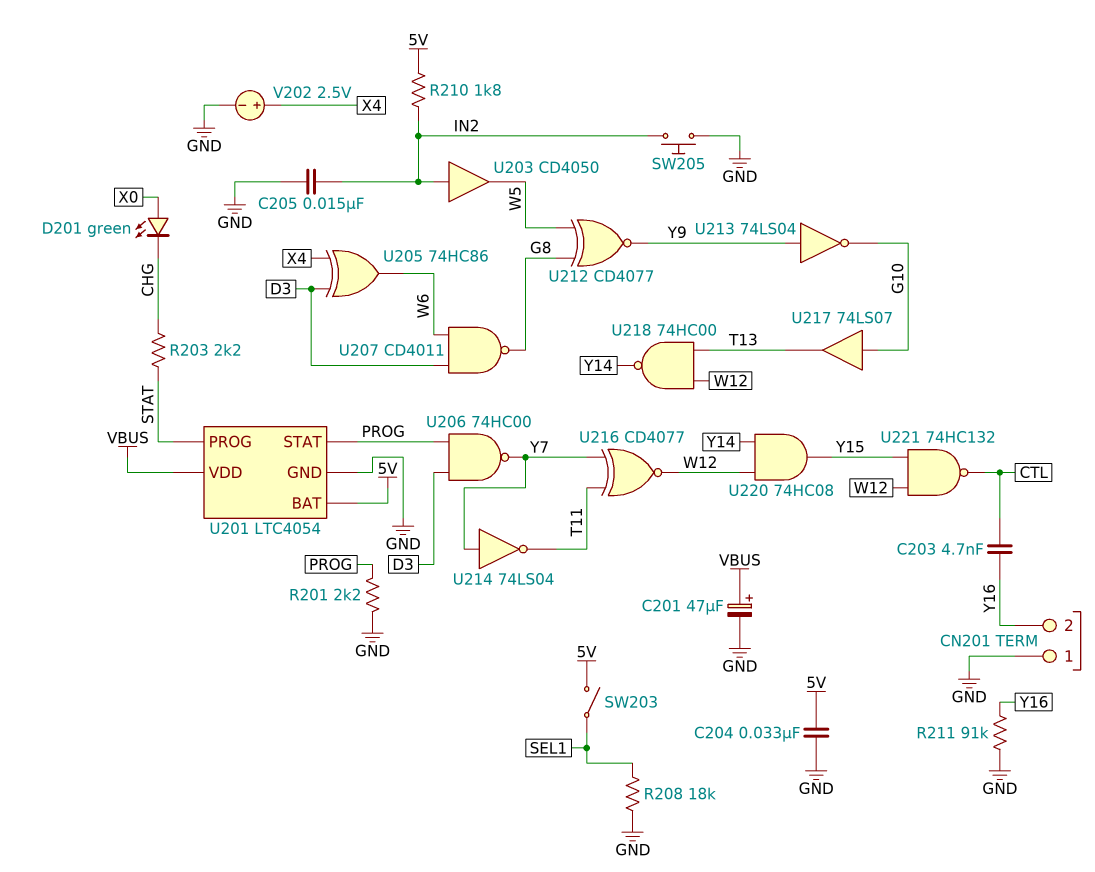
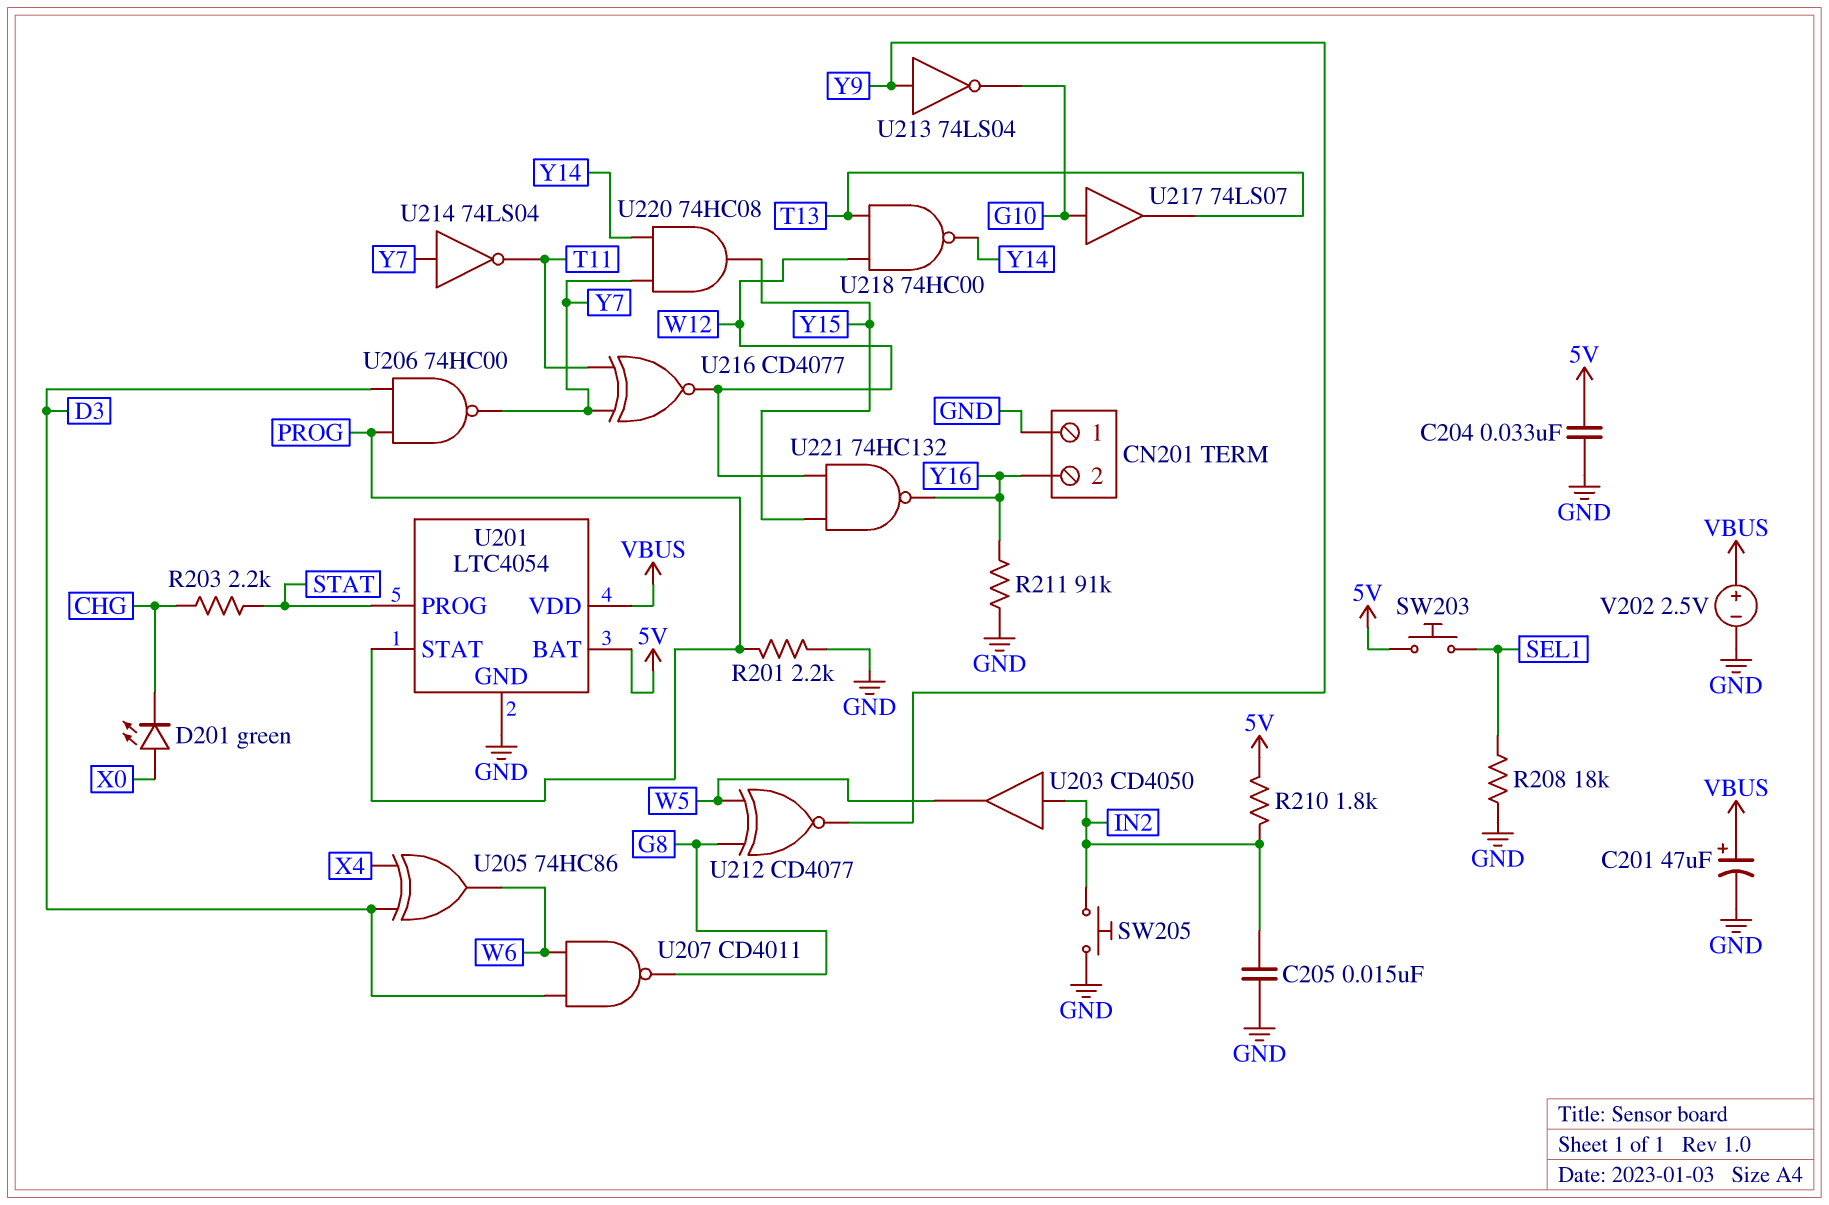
C203: 4.7nF (CTL, Y16) -> none
SW203: switch (5V, SEL1) -> button (5V, SEL1)
U220: AND 74HC08 (in W12, in Y14, out Y15) -> AND 74HC08 (in Y7, in Y14, out Y15)
U221: NAND 74HC132 (in W12, in Y15, out CTL) -> NAND 74HC132 (in W12, in Y15, out Y16)
V202: 2.5V (plus X4, minus GND) -> 2.5V (plus VBUS, minus GND)

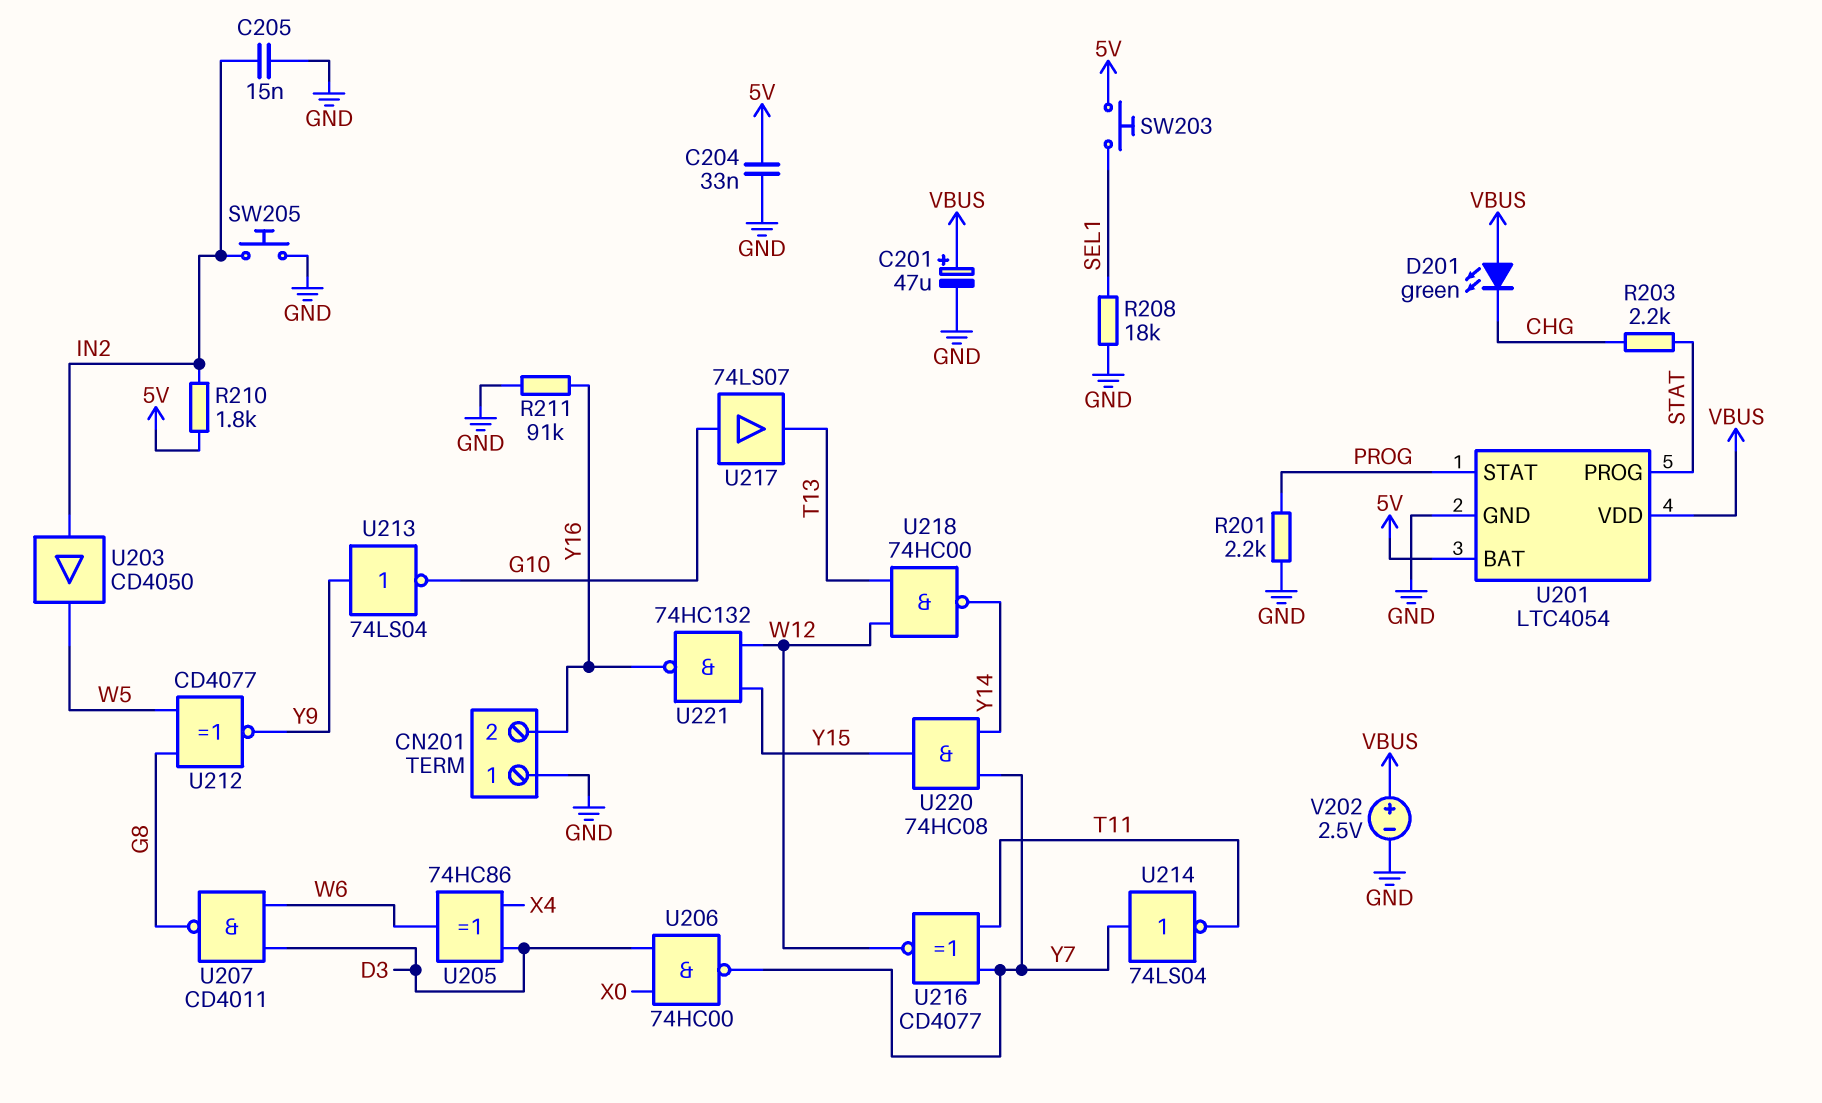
D201: LED green (A X0, K CHG) -> LED green (A VBUS, K CHG)
U206: NAND 74HC00 (in D3, in PROG, out Y7) -> NAND 74HC00 (in D3, in X0, out Y7)

